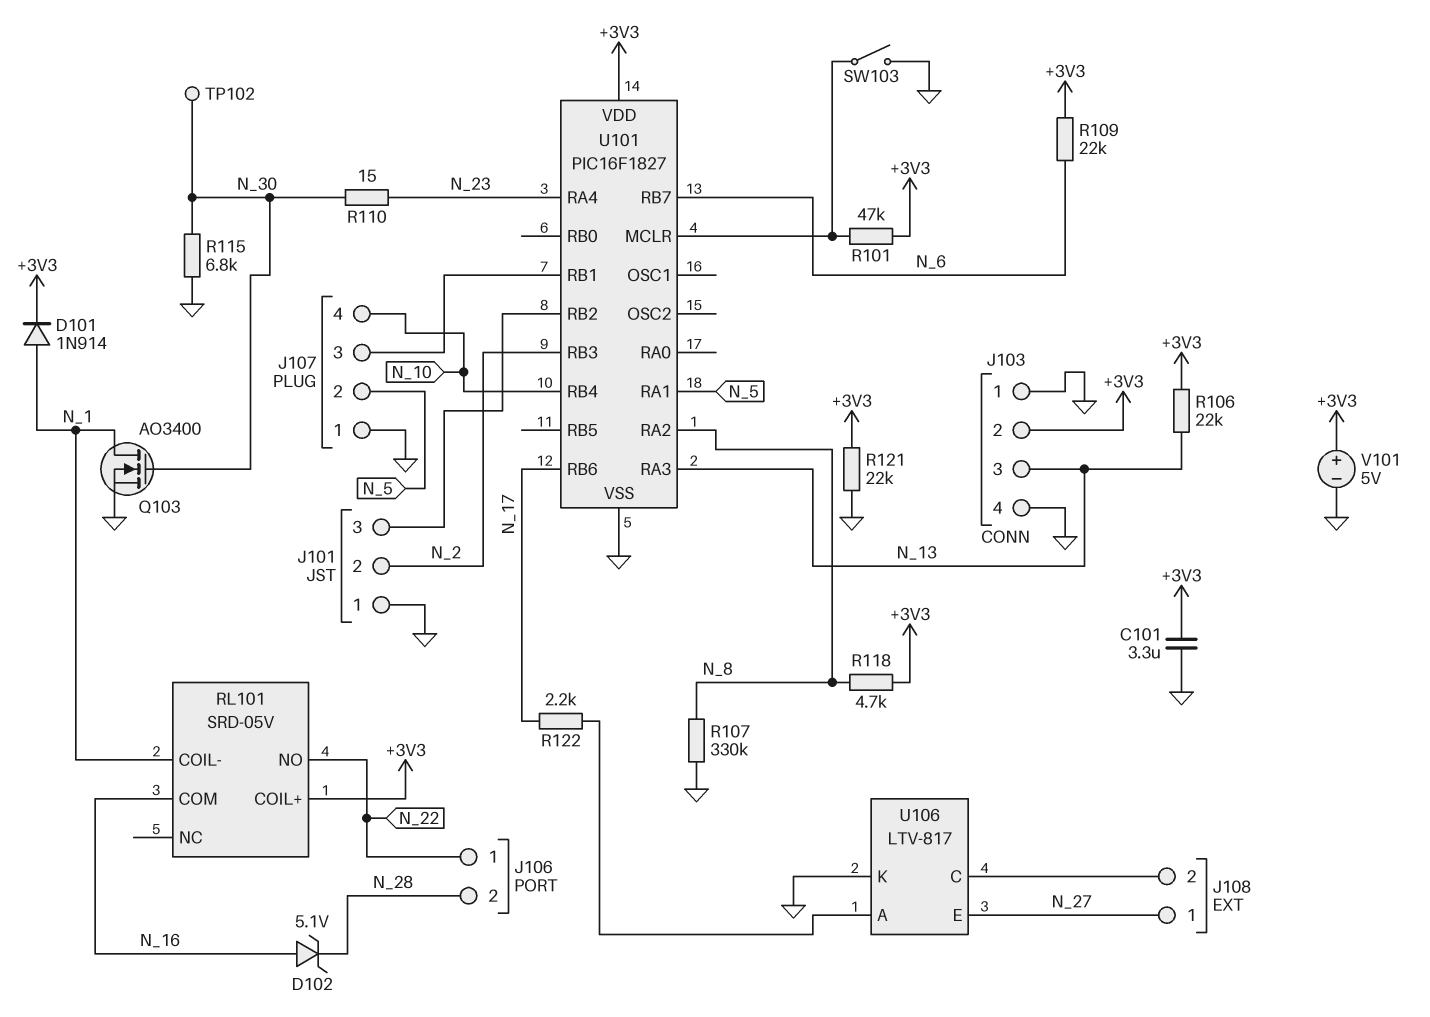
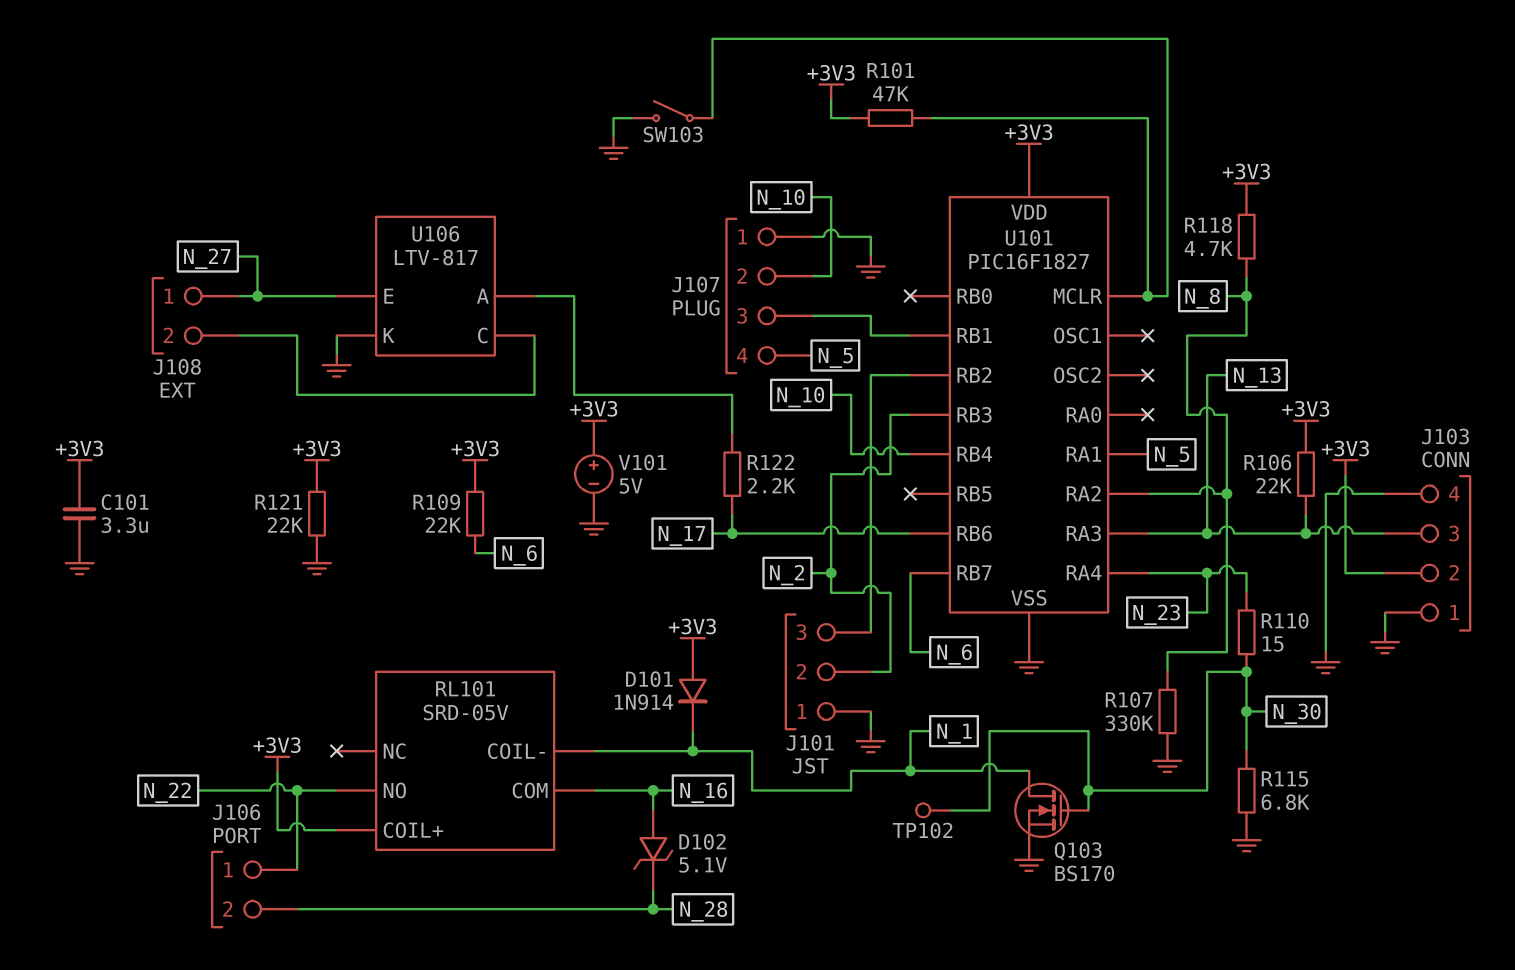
D101: diode 1N914 (A N_1, K +3V3) -> diode 1N914 (A +3V3, K N_1)
J107 pin 2: N_5 -> N_10
J107 pin 4: N_10 -> N_5
Q103: NMOS AO3400 (G N_30, D N_1, S GND) -> NMOS BS170 (G N_30, D N_1, S GND)

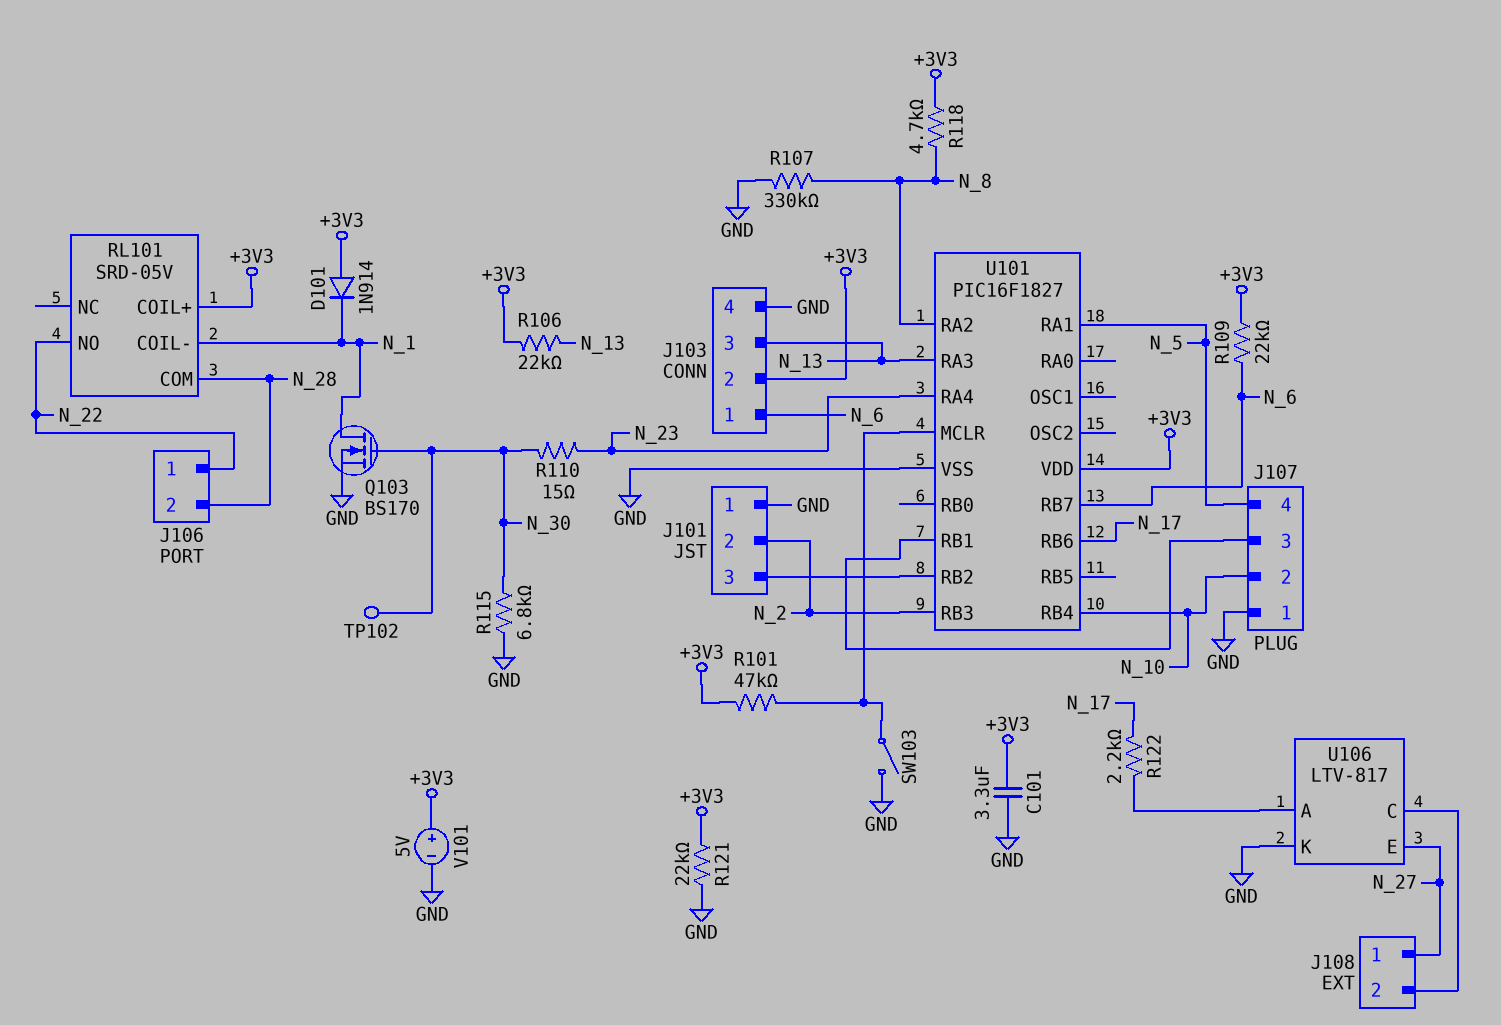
D102: zener 5.1V (A N_16, K N_28) -> none
J103 pin 1: GND -> N_6
RL101 pin COM: N_16 -> N_28

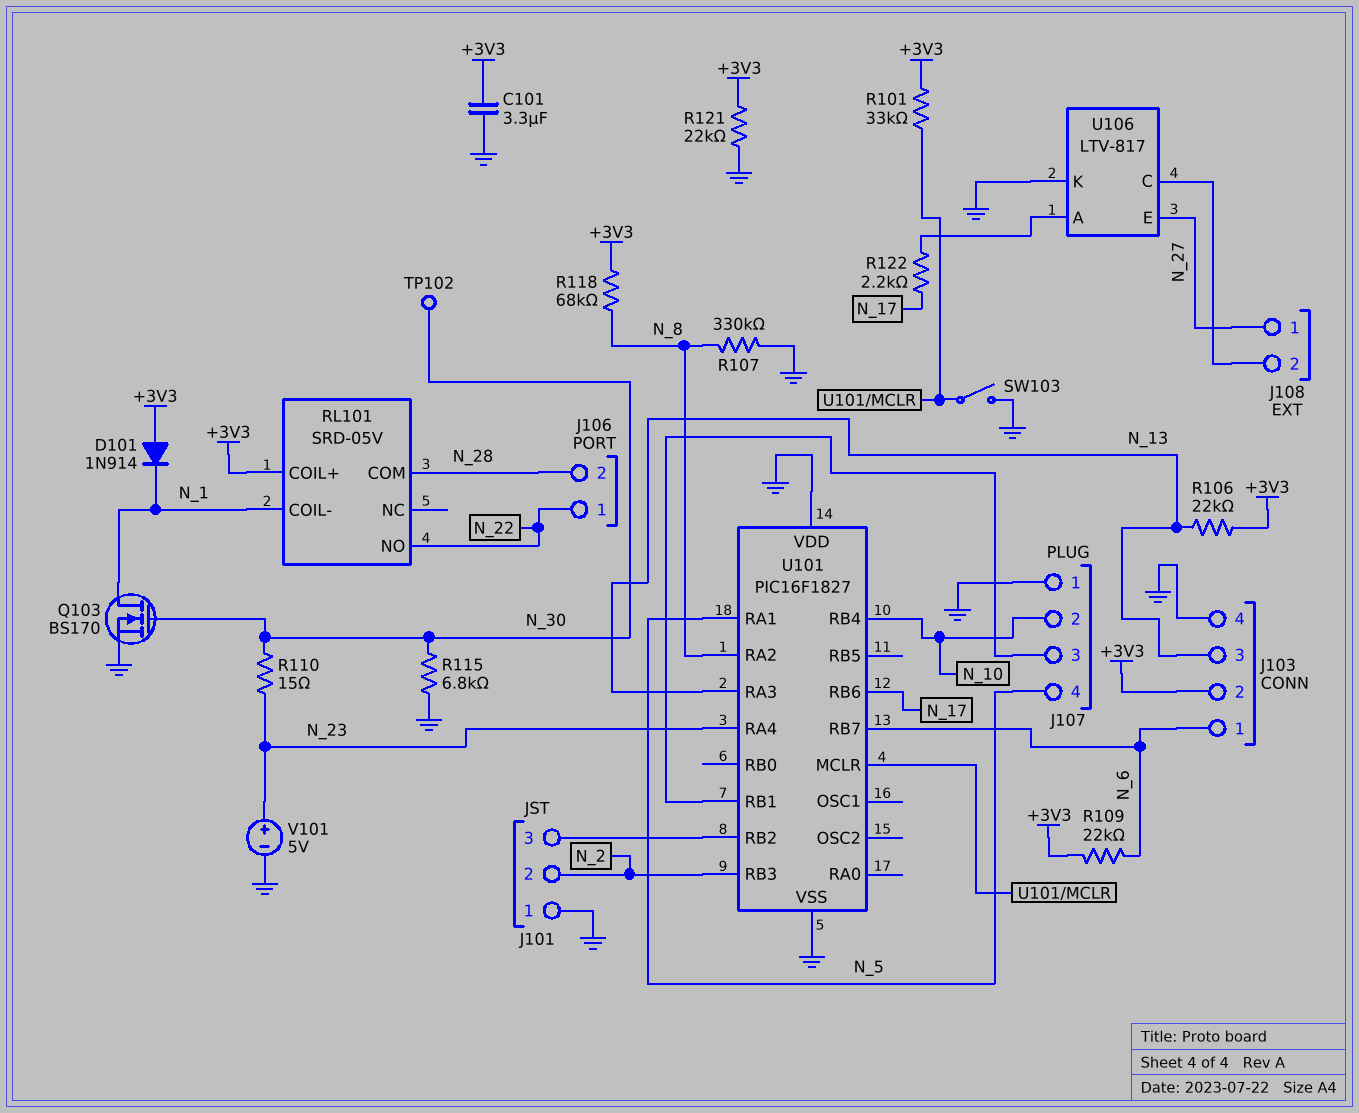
R101: 47k (+3V3, U101/MCLR) -> 33k (+3V3, U101/MCLR)
R118: 4.7k (+3V3, N_8) -> 68k (+3V3, N_8)
U101 pin VDD: +3V3 -> GND
V101: 5V (plus +3V3, minus GND) -> 5V (plus N_23, minus GND)

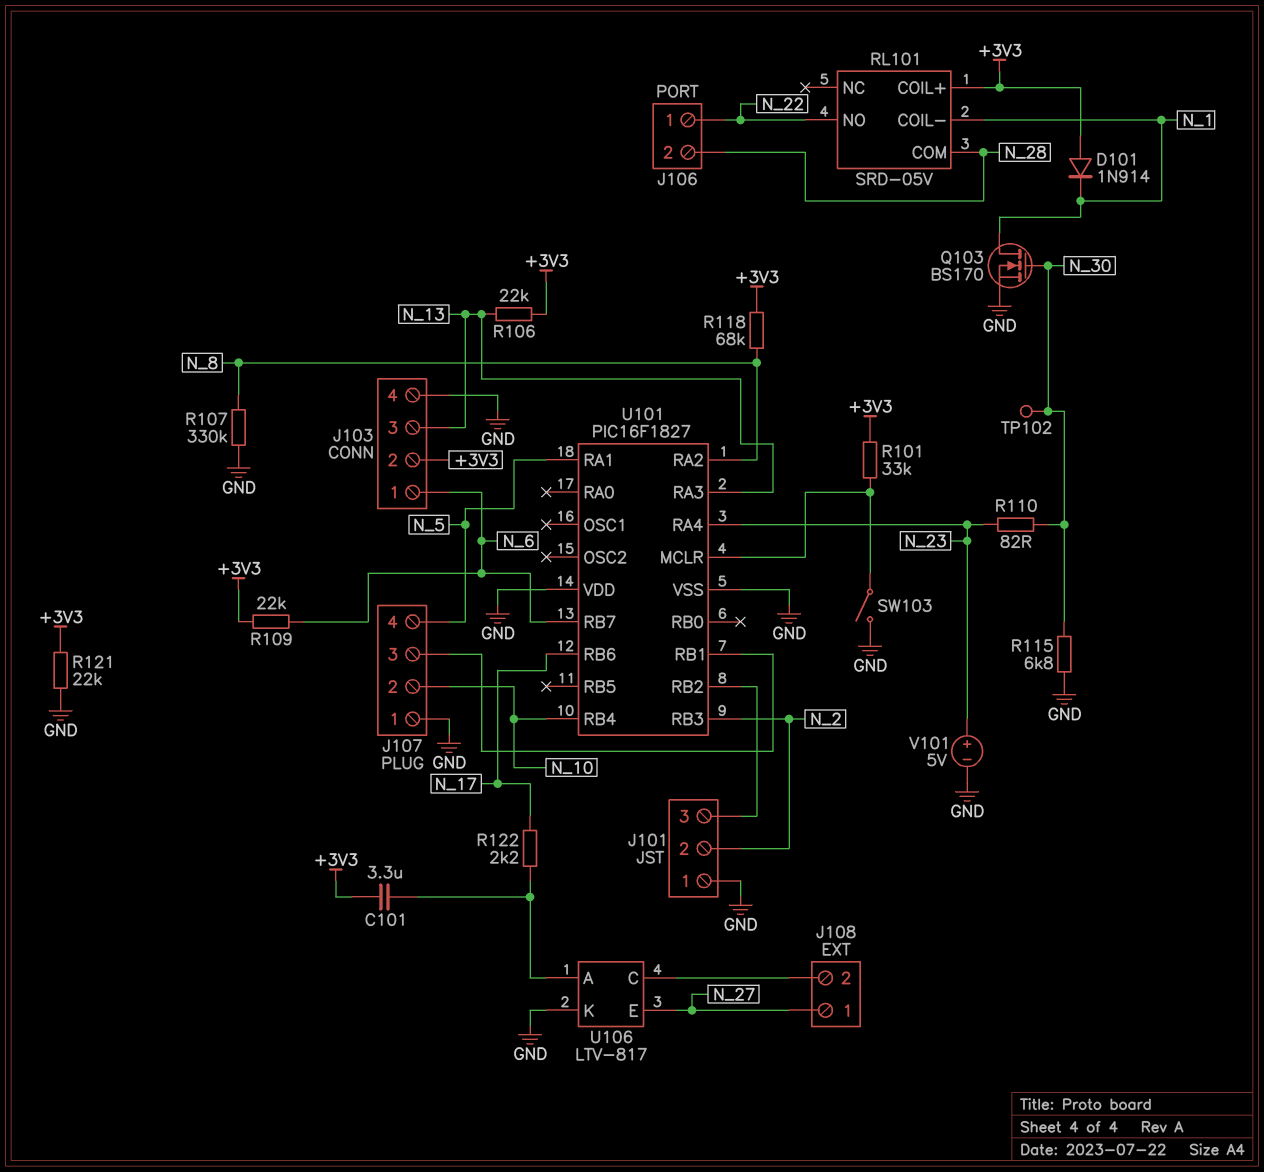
C101: 3.3uF (+3V3, GND) -> 3.3uF (+3V3, U106/A)
R110: 15 (N_23, N_30) -> 82 (N_23, N_30)

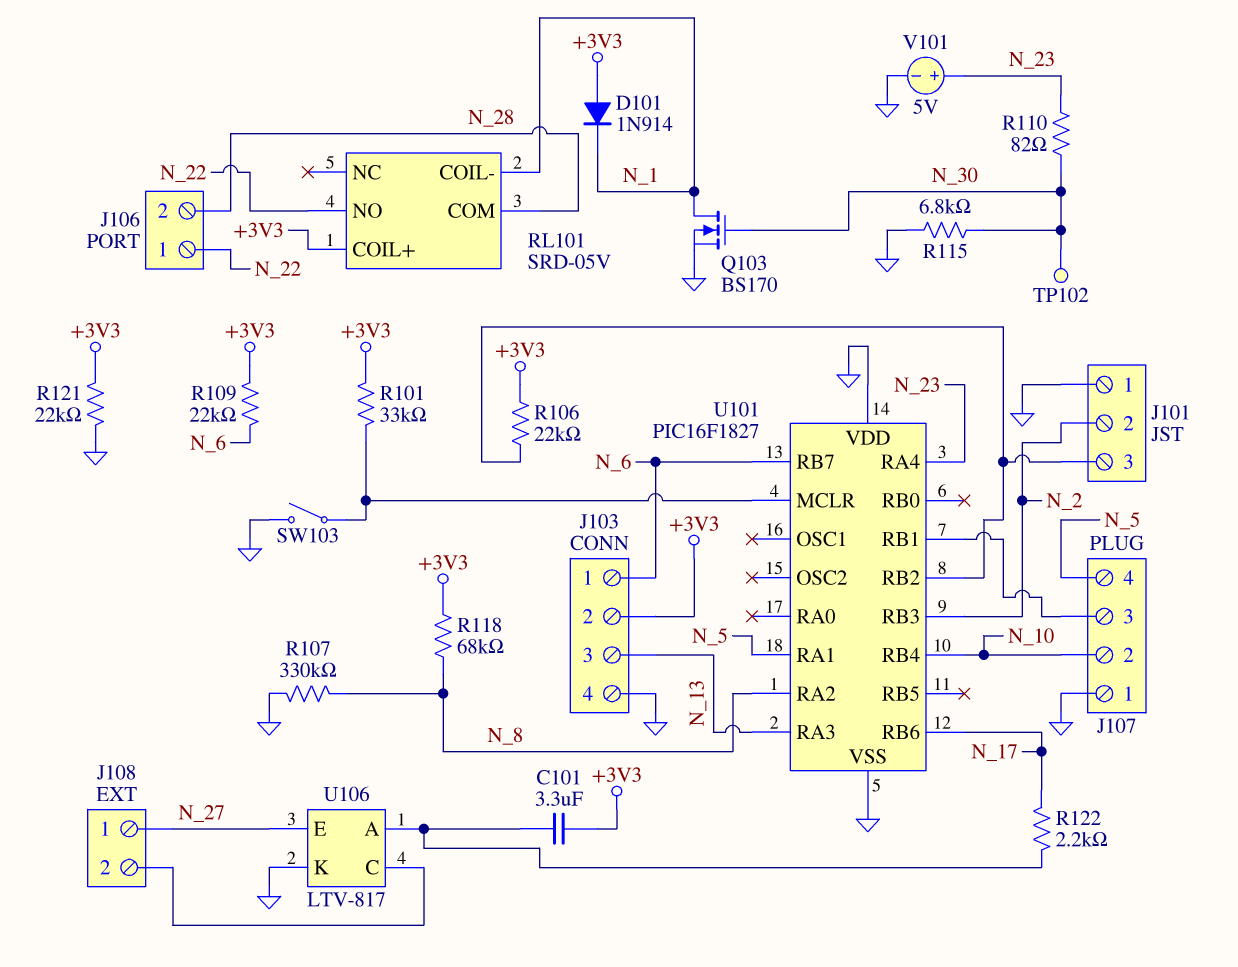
R106: 22k (+3V3, N_13) -> 22k (+3V3, J101/3)

